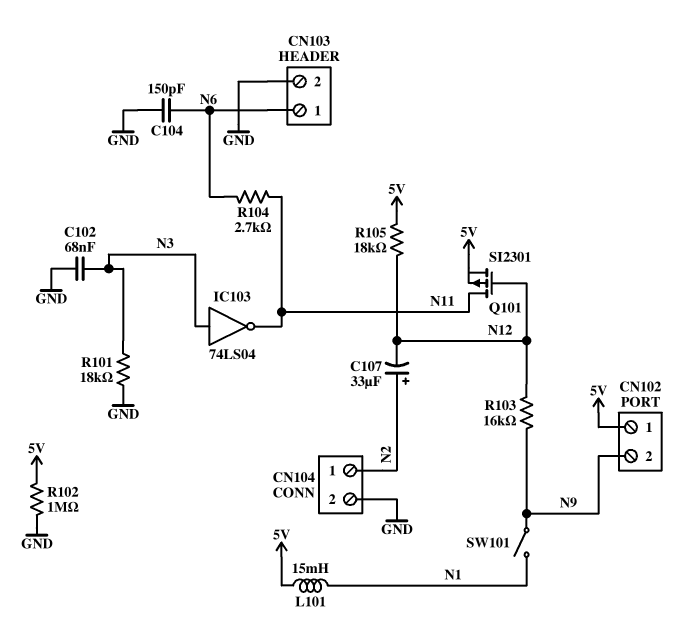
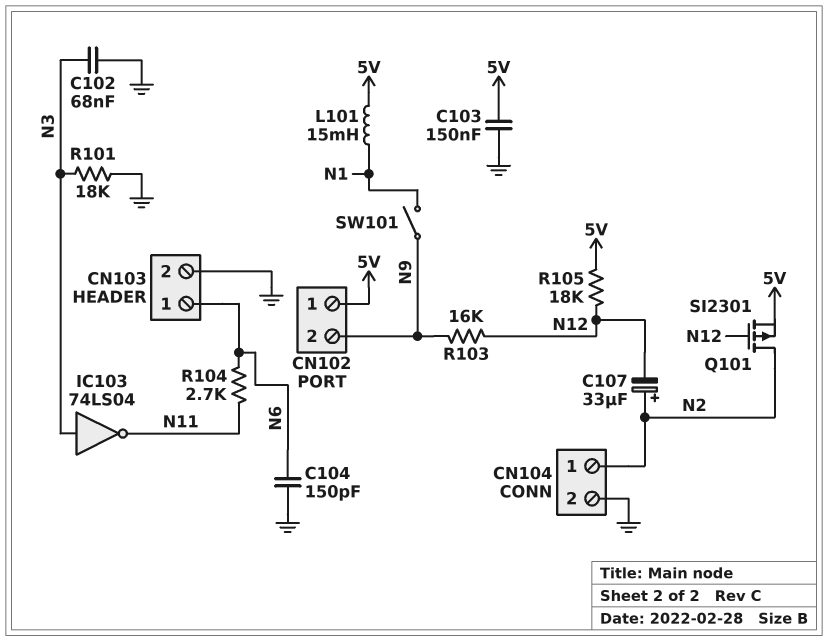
C103: none -> 150nF (5V, GND)
Q101: PMOS SI2301 (G N12, D N11, S 5V) -> PMOS SI2301 (G N12, D N2, S 5V)
R102: 1M (5V, GND) -> none

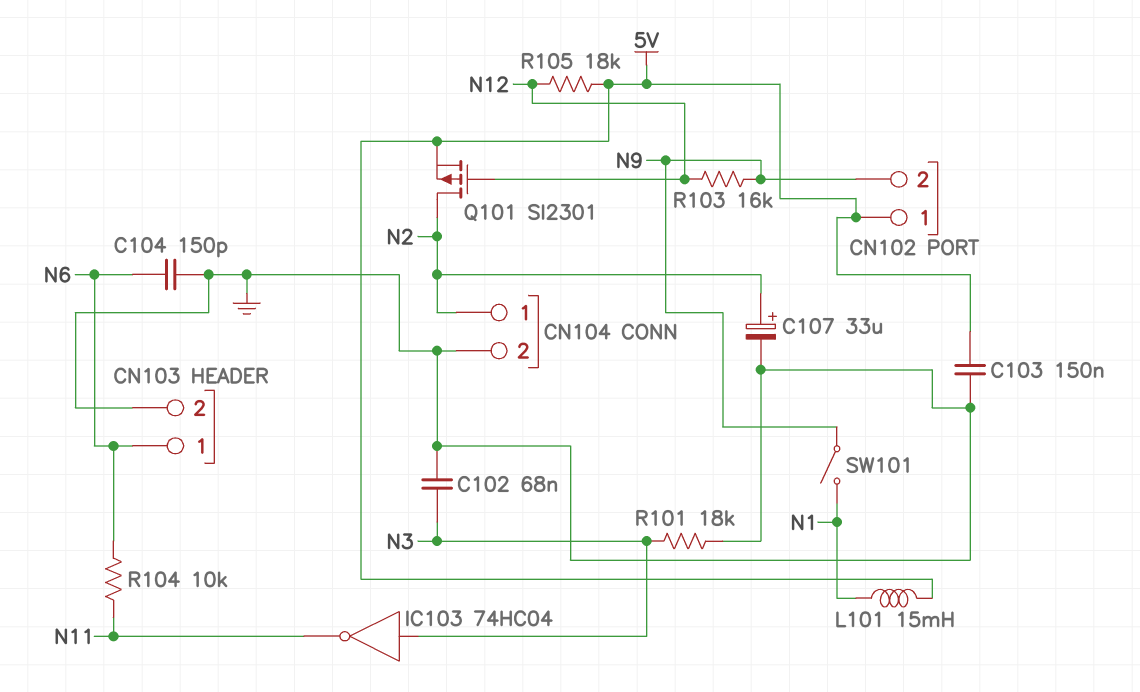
C107: 33uF (plus N2, minus N12) -> 33uF (plus N2, minus GND)
IC103: NOT 74LS04 (in N3, out N11) -> NOT 74HC04 (in N3, out N11)
R104: 2.7k (N6, N11) -> 10k (N6, N11)

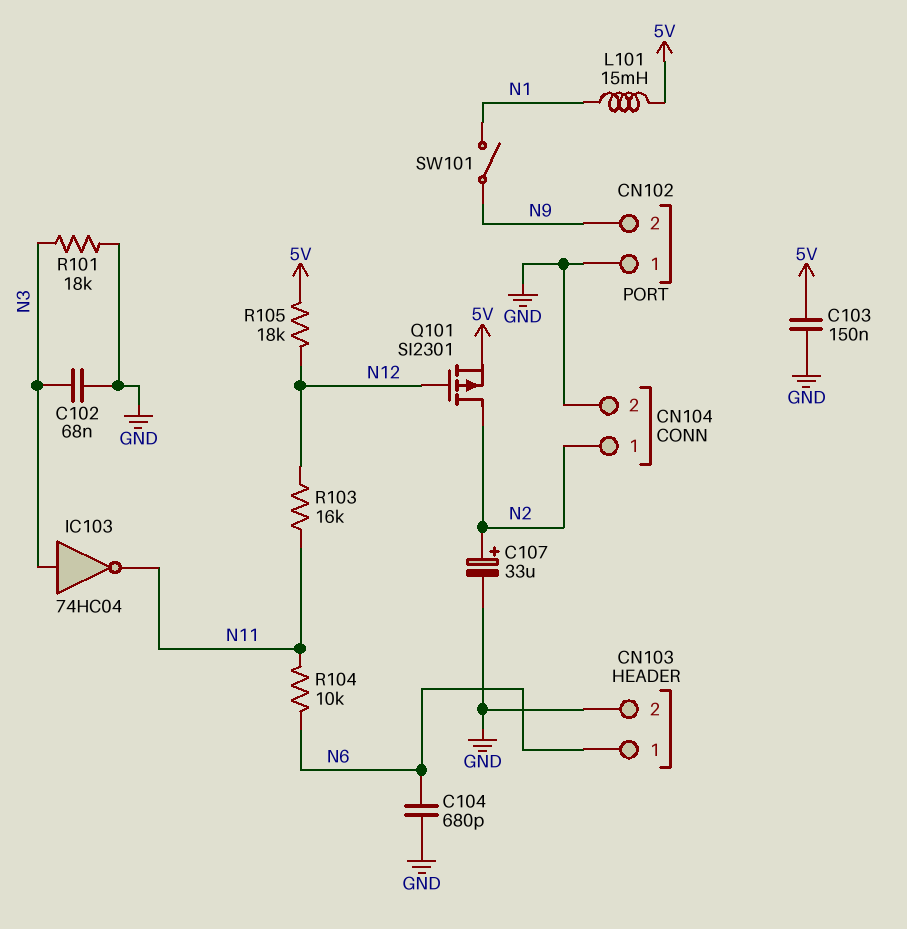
C104: 150pF (GND, N6) -> 680pF (GND, N6)
CN102 pin 1: 5V -> GND
R103: 16k (N9, N12) -> 16k (N11, N12)

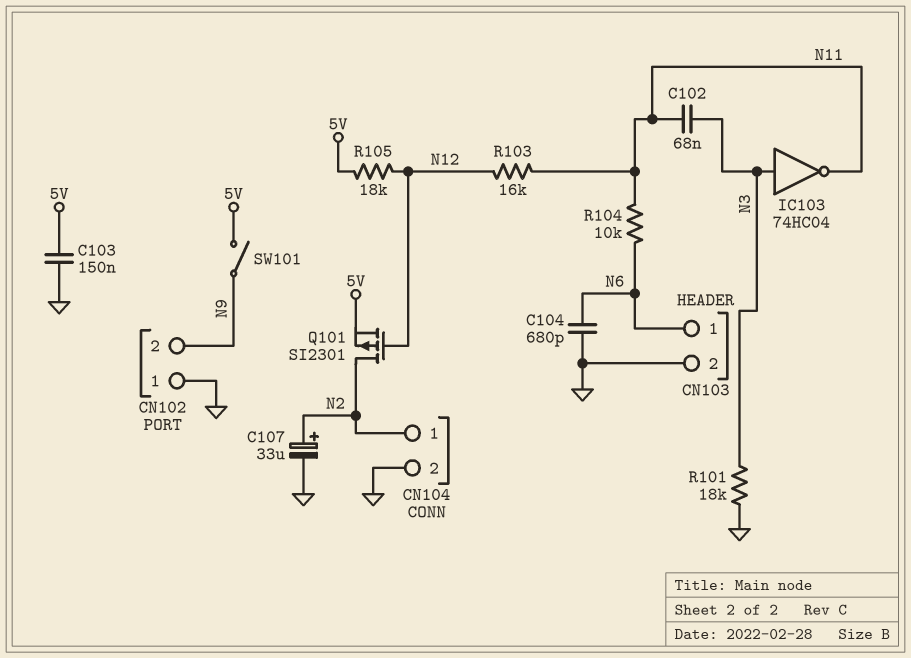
C102: 68nF (GND, N3) -> 68nF (N3, N11)
L101: 15mH (5V, N1) -> none
SW101: switch (N1, N9) -> switch (5V, N9)

